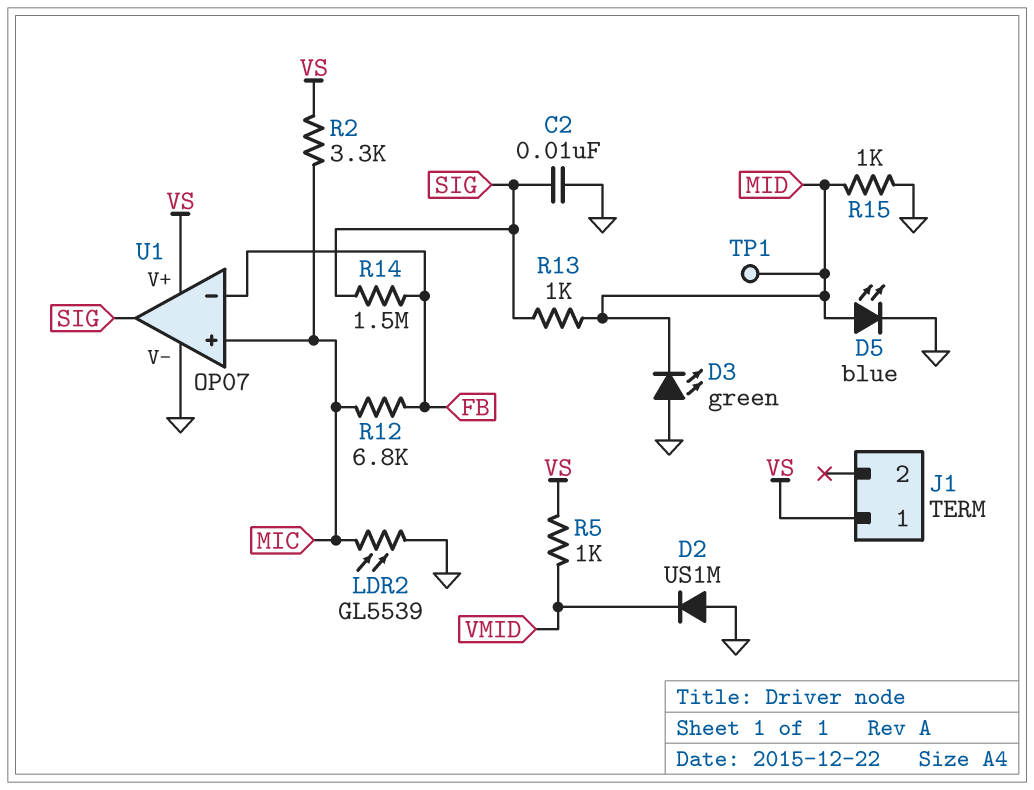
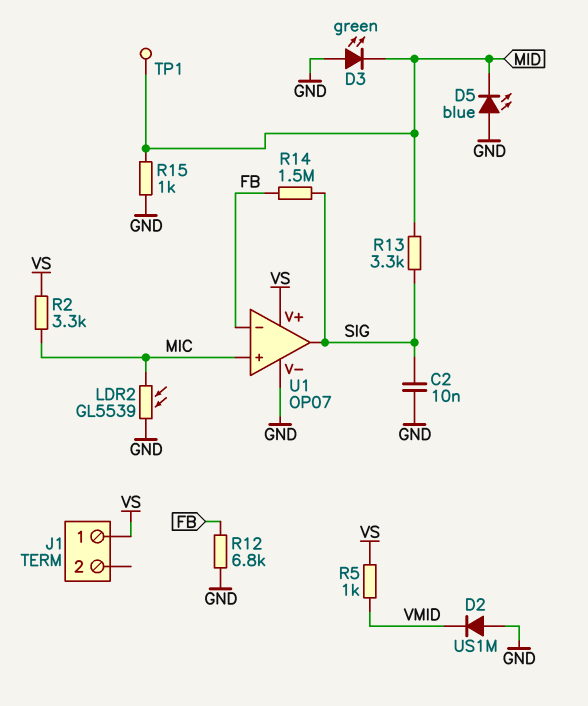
D5: LED blue (A MID, K GND) -> LED blue (A GND, K MID)
R12: 6.8k (FB, MIC) -> 6.8k (FB, GND)
R13: 1k (MID, SIG) -> 3.3k (MID, SIG)

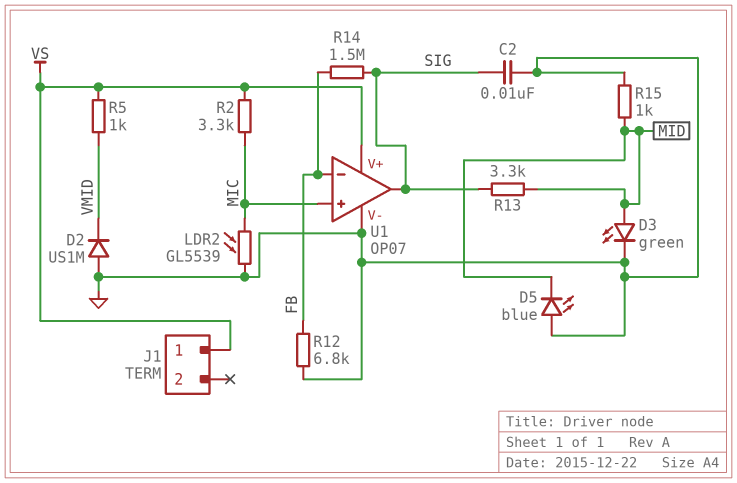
D3: LED green (A GND, K MID) -> LED green (A MID, K GND)
TP1: test point (MID) -> none

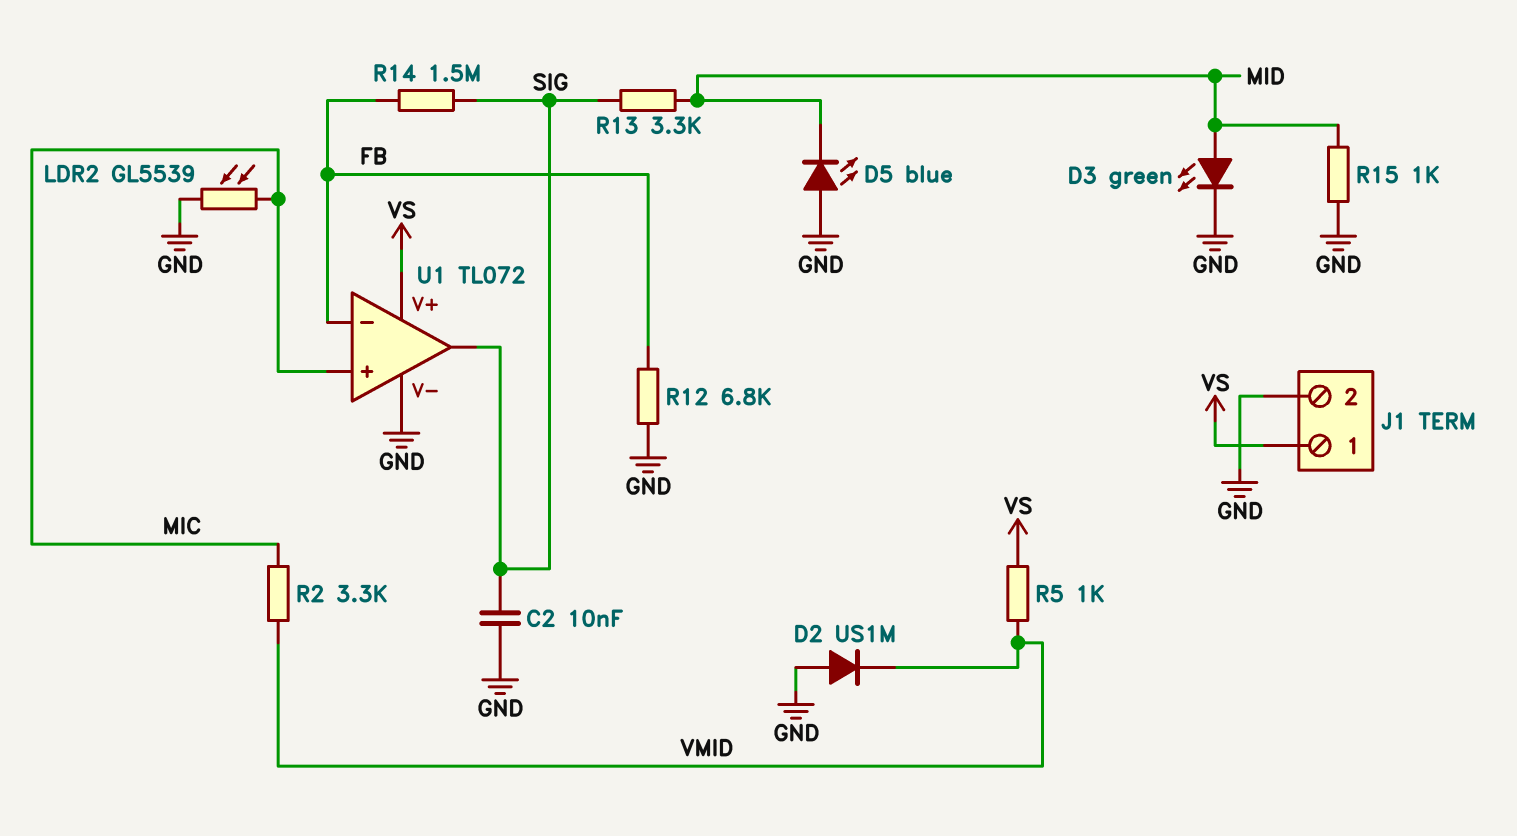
J1 pin 2: none -> GND
R2: 3.3k (MIC, VS) -> 3.3k (MIC, VMID)
U1: OP07 -> TL072

